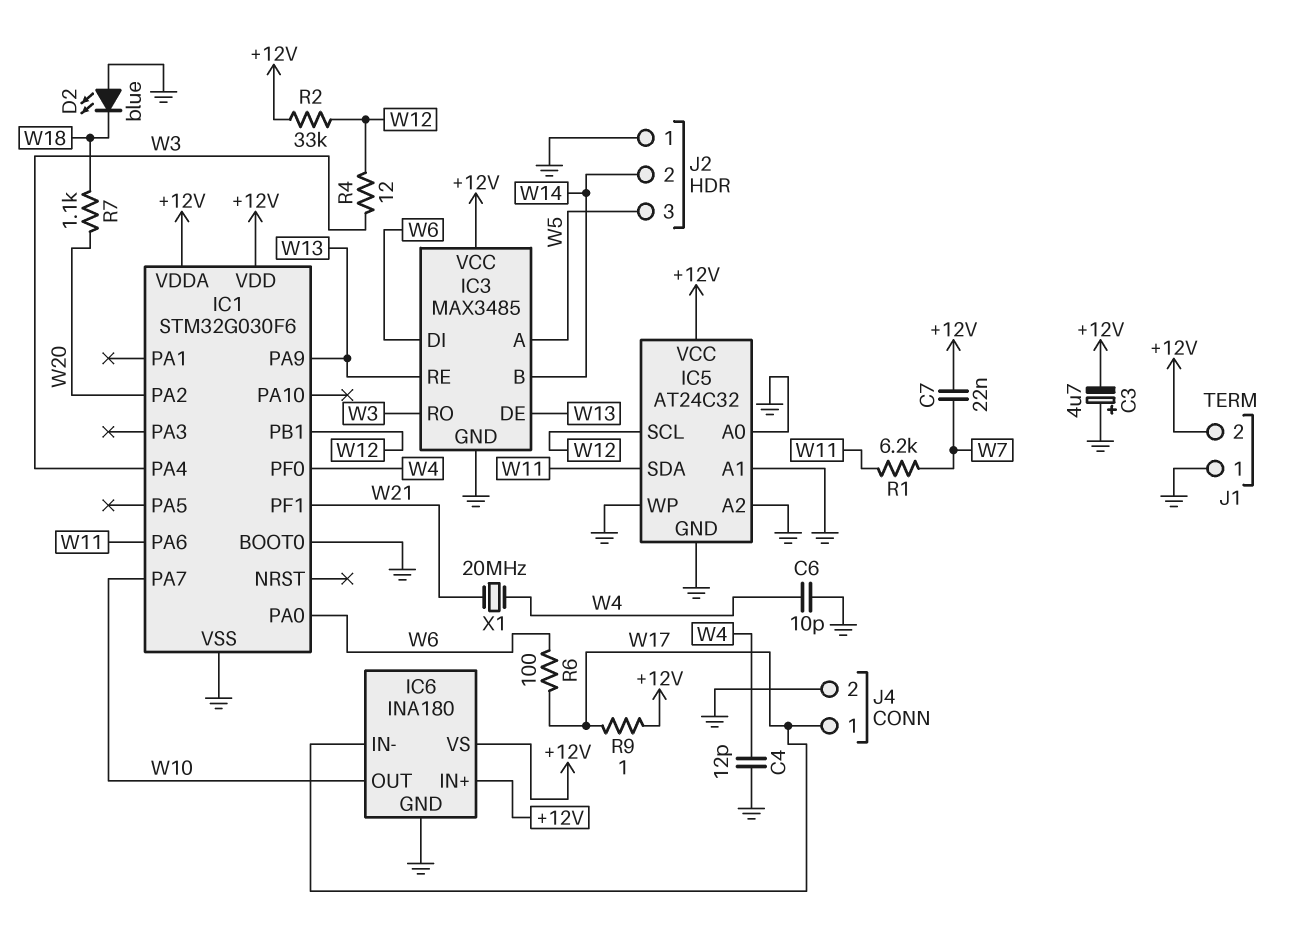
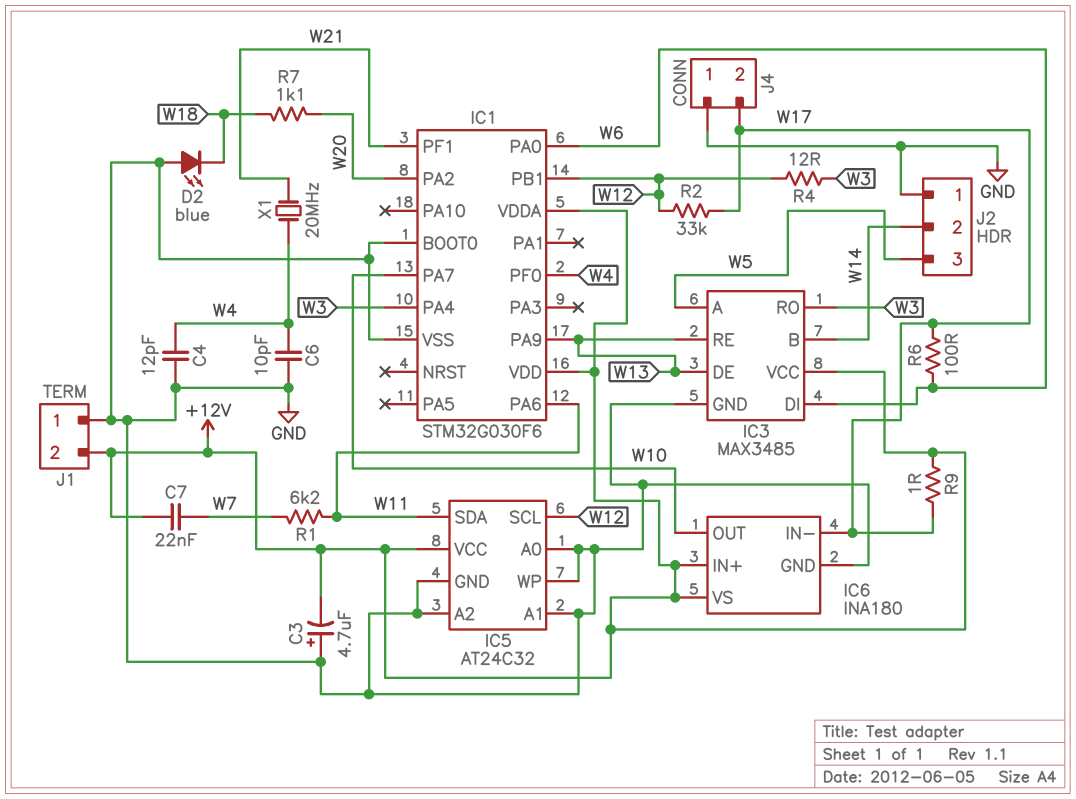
J4 pin 1: W17 -> GND
J4 pin 2: GND -> W17
R2: 33k (+12V, W12) -> 33k (W12, W17)

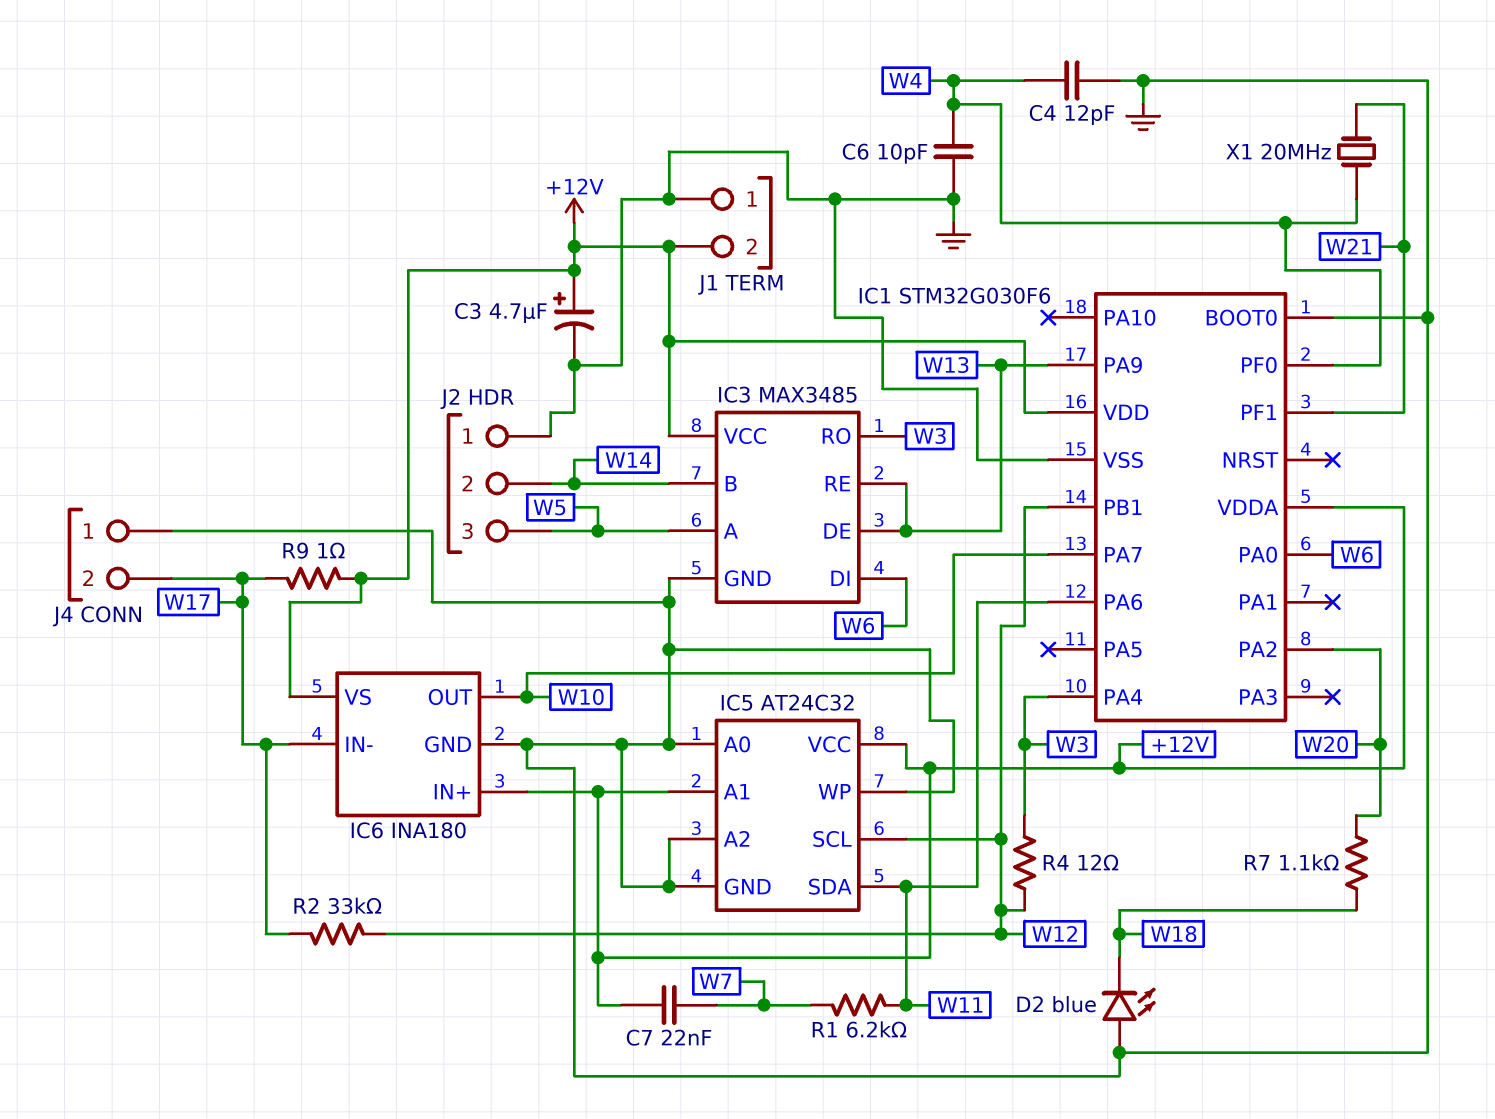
C3: 4.7uF (plus GND, minus +12V) -> 4.7uF (plus +12V, minus GND)
IC5 pin A1: GND -> +12V
R6: 100 (W6, W17) -> none

